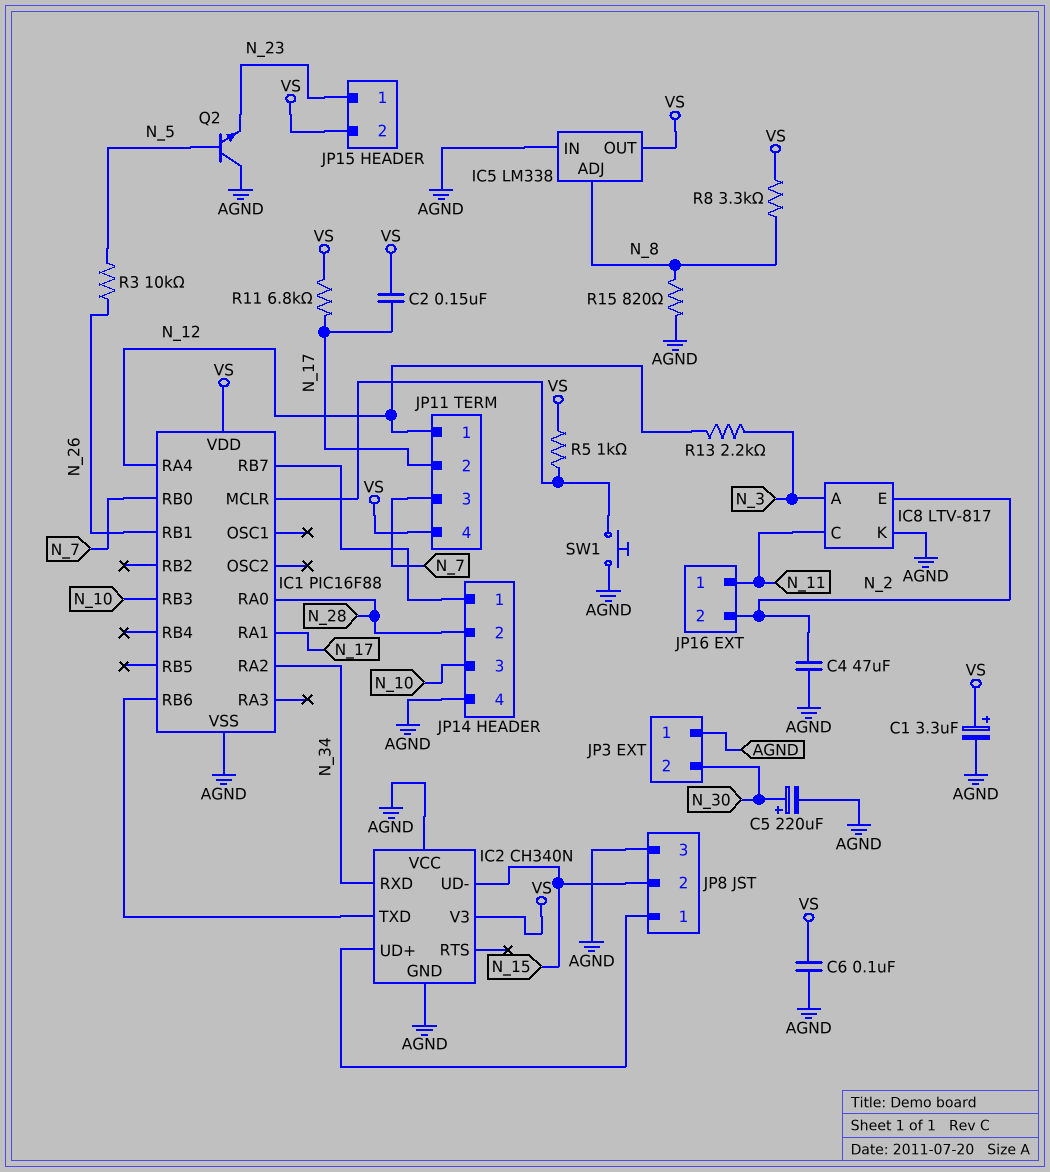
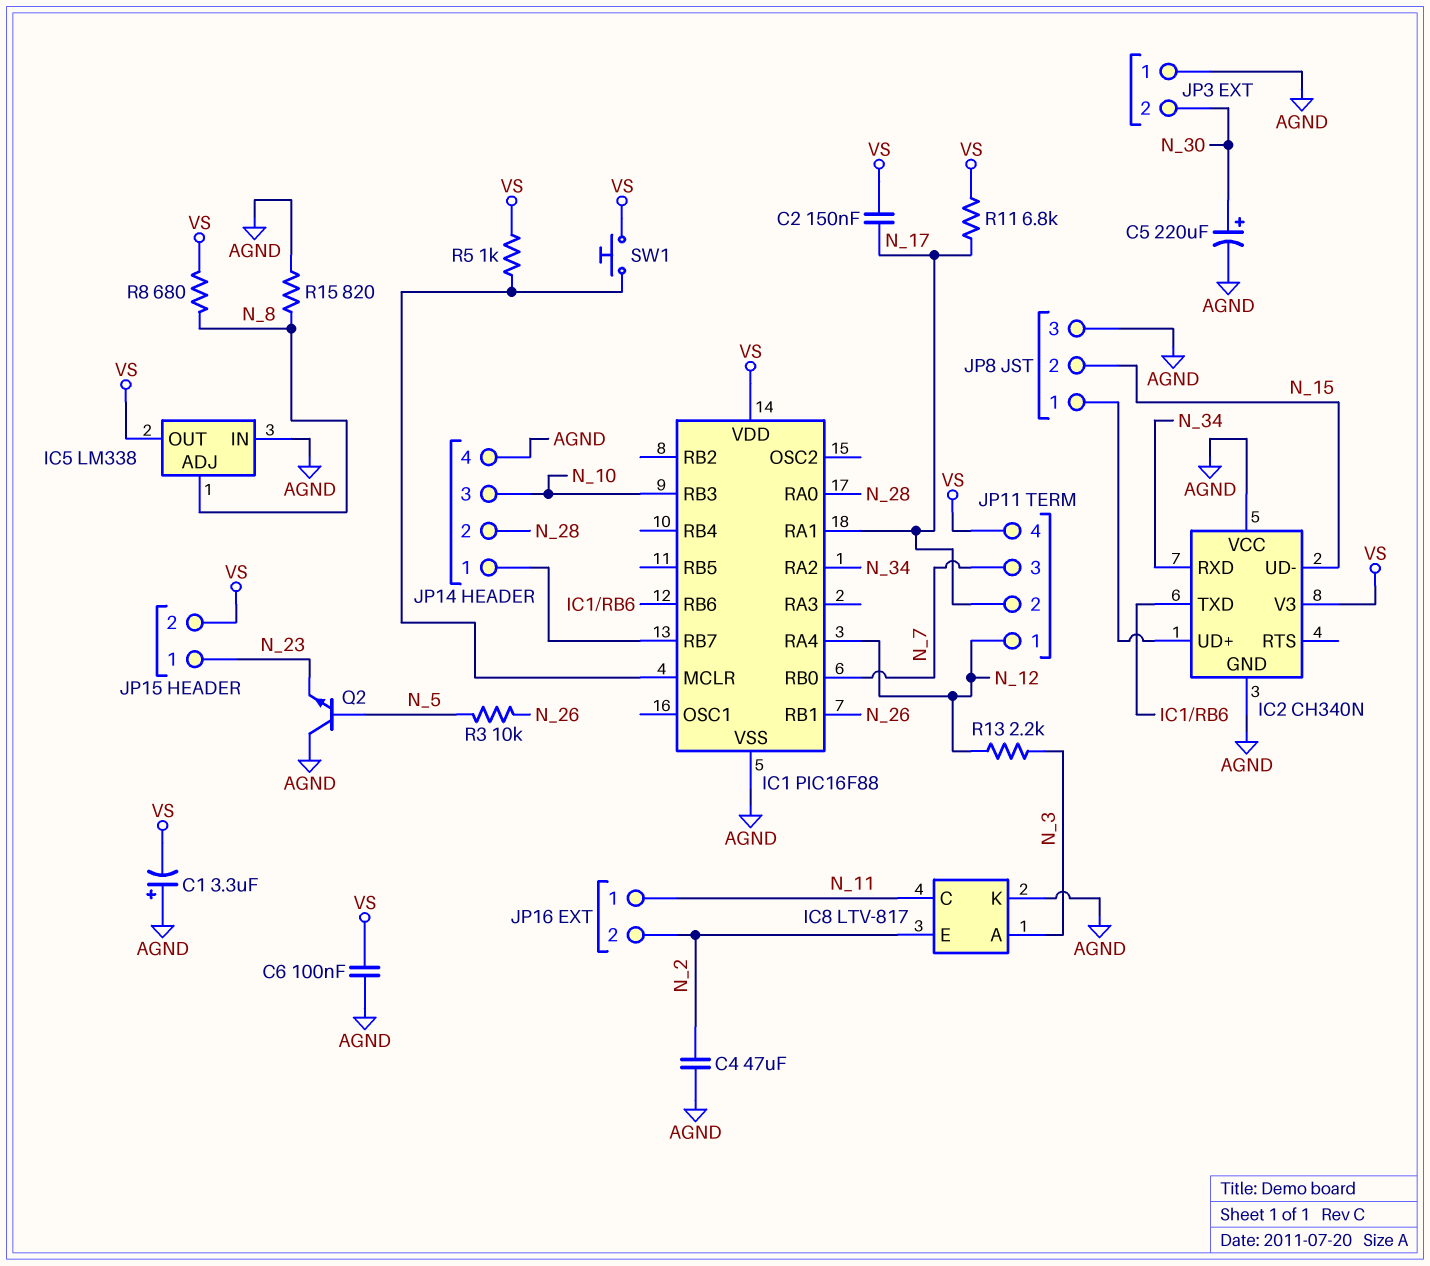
C1: 3.3uF (plus VS, minus AGND) -> 3.3uF (plus AGND, minus VS)
R8: 3.3k (N_8, VS) -> 680 (N_8, VS)
SW1: button (AGND, IC1/MCLR) -> button (IC1/MCLR, VS)

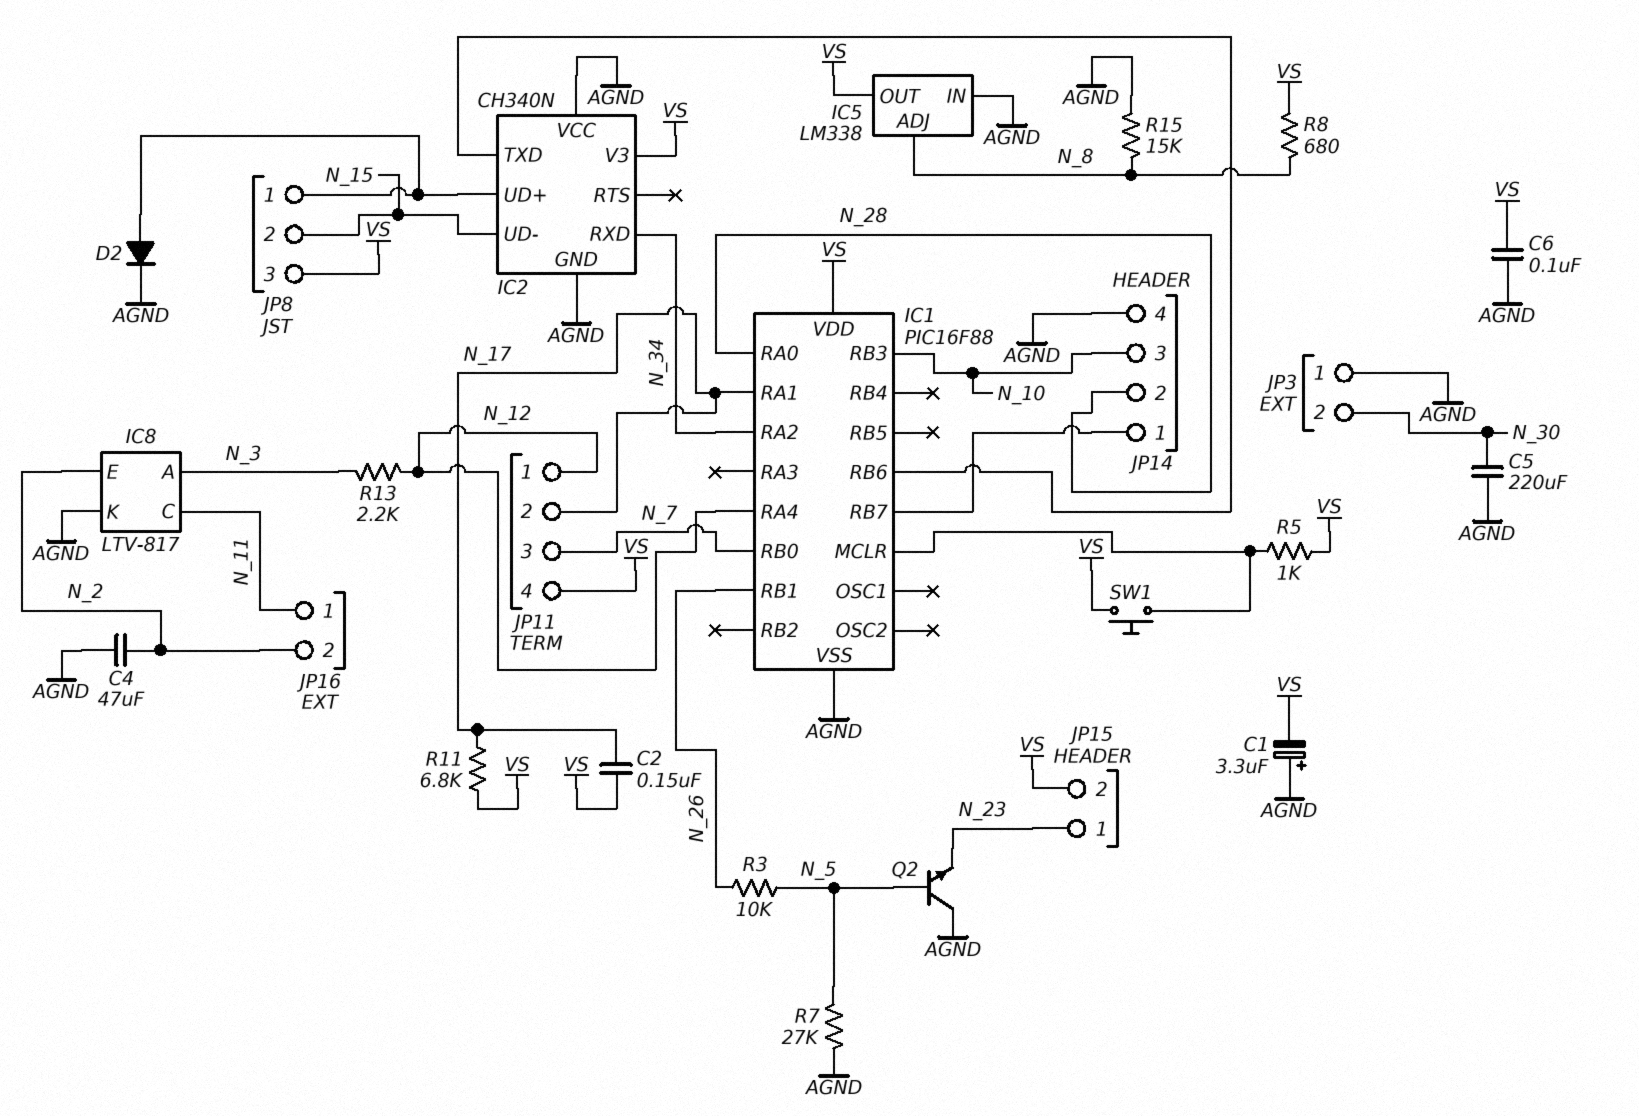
C5: 220uF (plus N_30, minus AGND) -> 220uF (AGND, N_30)
D2: none -> diode (A IC2/UD+, K AGND)
JP8 pin 3: AGND -> VS
R7: none -> 27k (AGND, N_5)
R15: 820 (AGND, N_8) -> 15k (AGND, N_8)

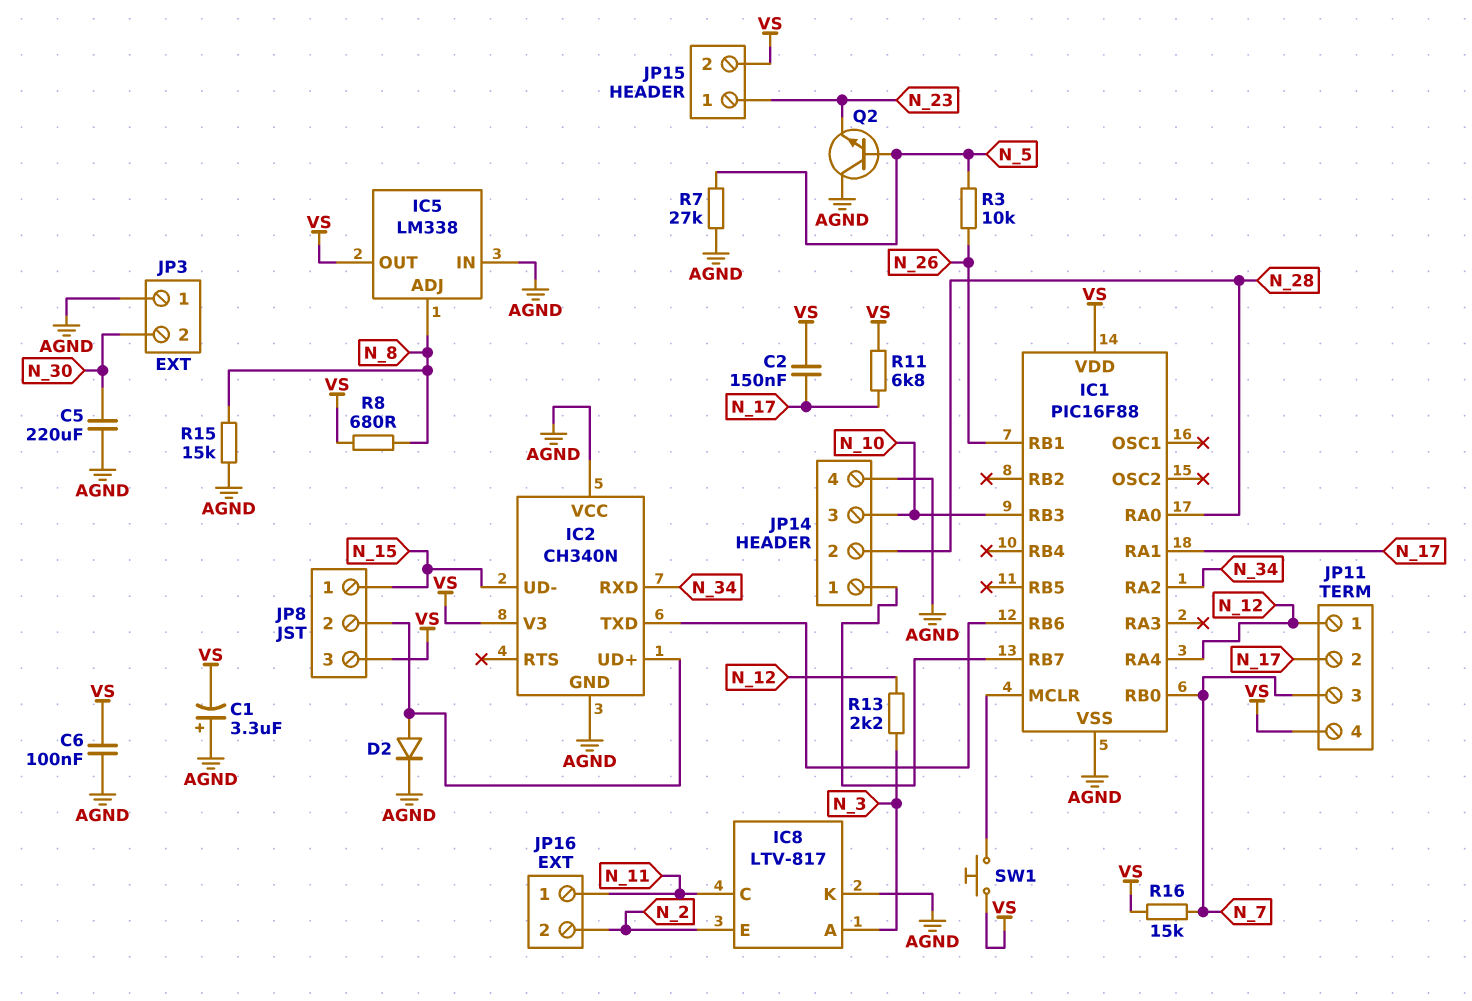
C4: 47uF (AGND, N_2) -> none
JP8 pin 1: IC2/UD+ -> N_15
JP8 pin 2: N_15 -> IC2/UD+
R5: 1k (IC1/MCLR, VS) -> none
R16: none -> 15k (N_7, VS)

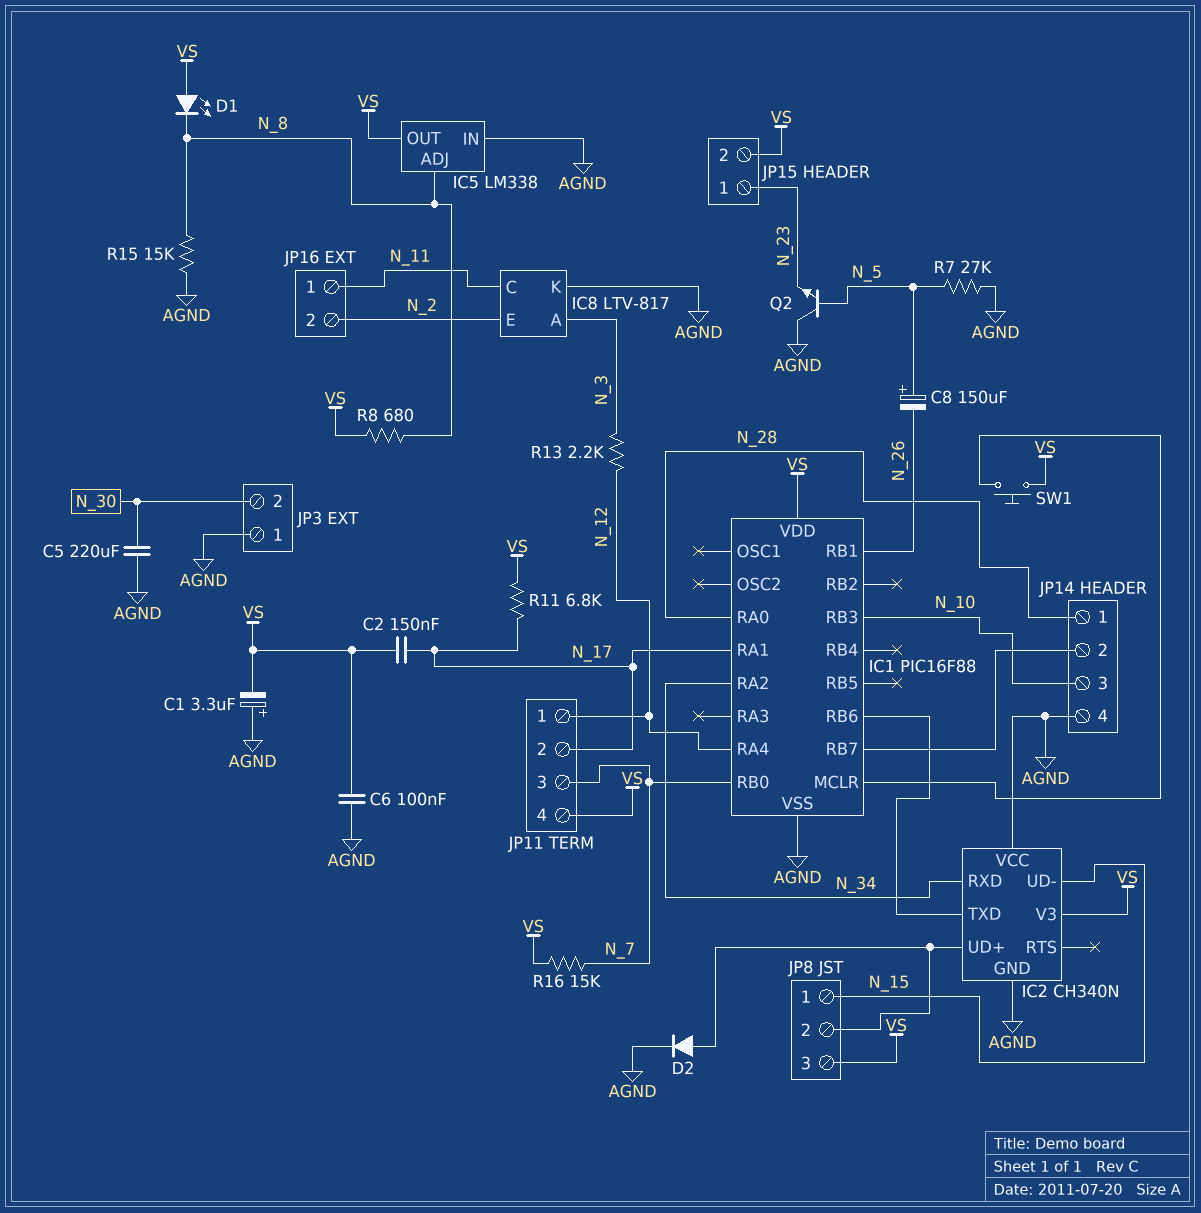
C8: none -> 150uF (plus N_5, minus N_26)
D1: none -> LED (A VS, K N_8)
JP14 pin 1: IC1/RB7 -> N_28
JP14 pin 2: N_28 -> IC1/RB7
R3: 10k (N_5, N_26) -> none

